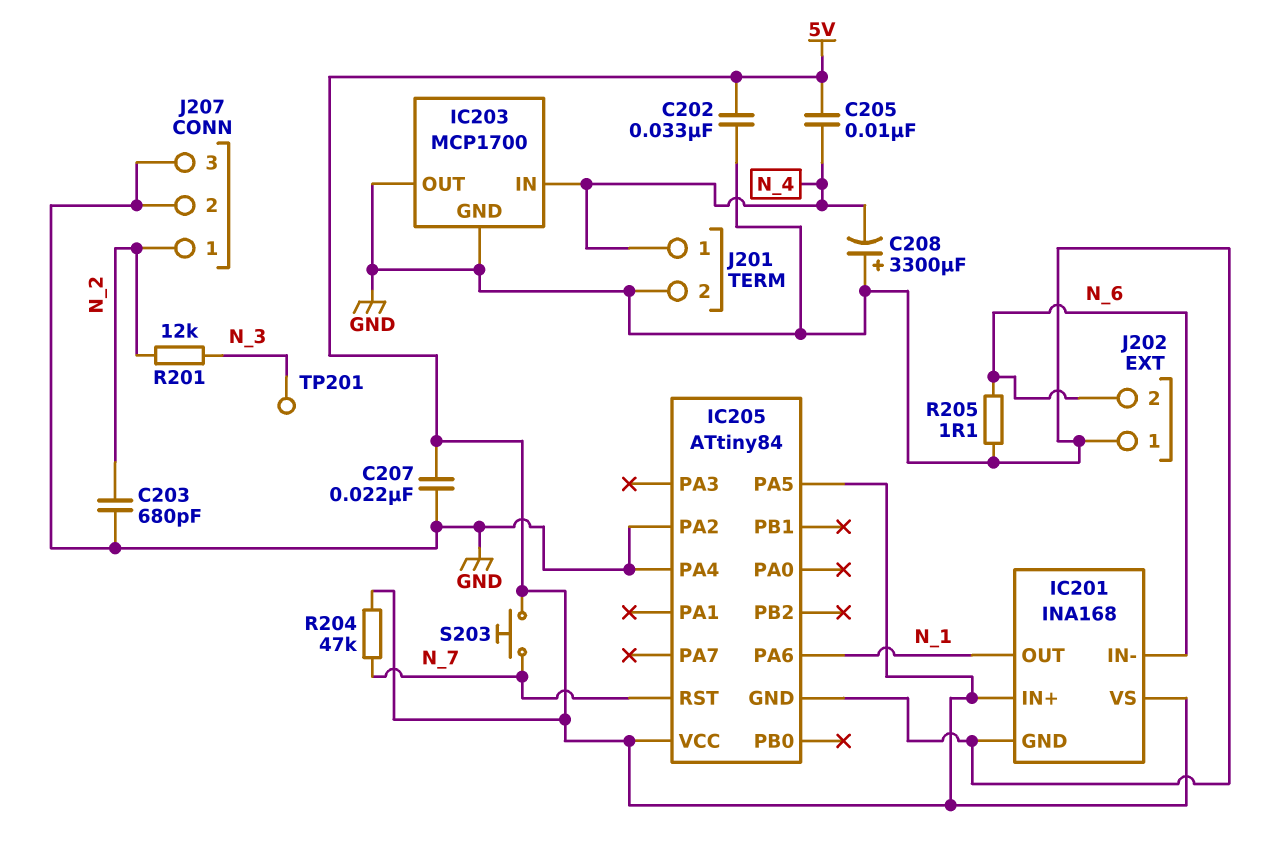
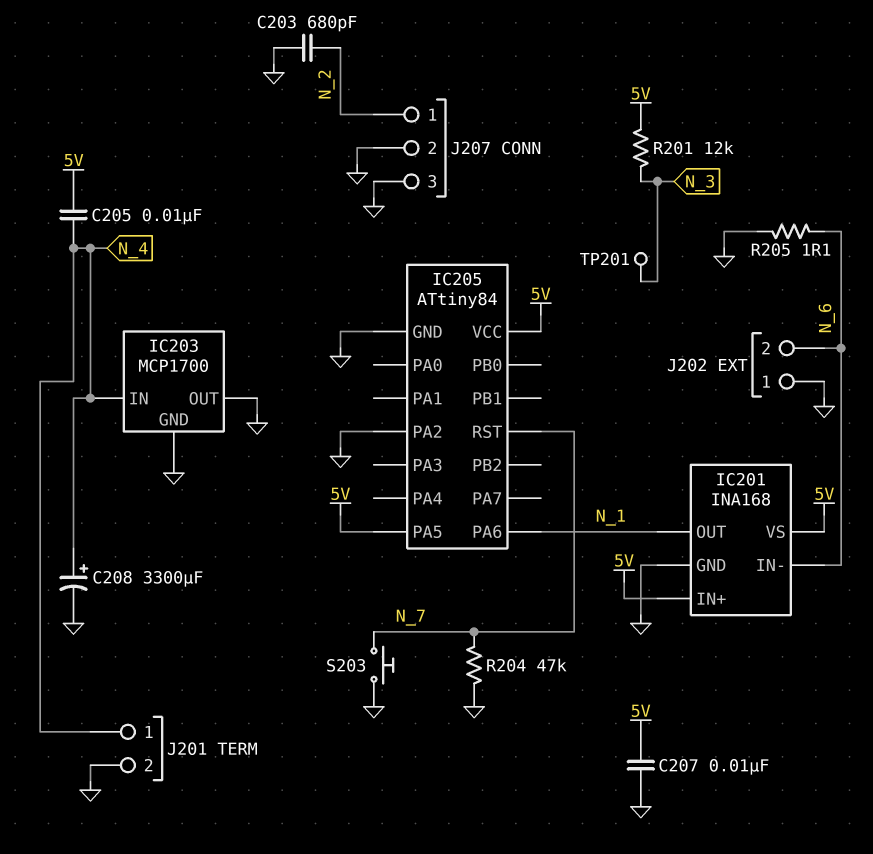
C202: 33nF (5V, GND) -> none
C207: 22nF (5V, GND) -> 10nF (5V, GND)
C208: 3300uF (plus GND, minus N_4) -> 3300uF (plus N_4, minus GND)
IC205 pin PA4: GND -> none
R201: 12k (N_2, N_3) -> 12k (5V, N_3)
R204: 47k (5V, N_7) -> 47k (GND, N_7)
S203: button (5V, N_7) -> button (GND, N_7)

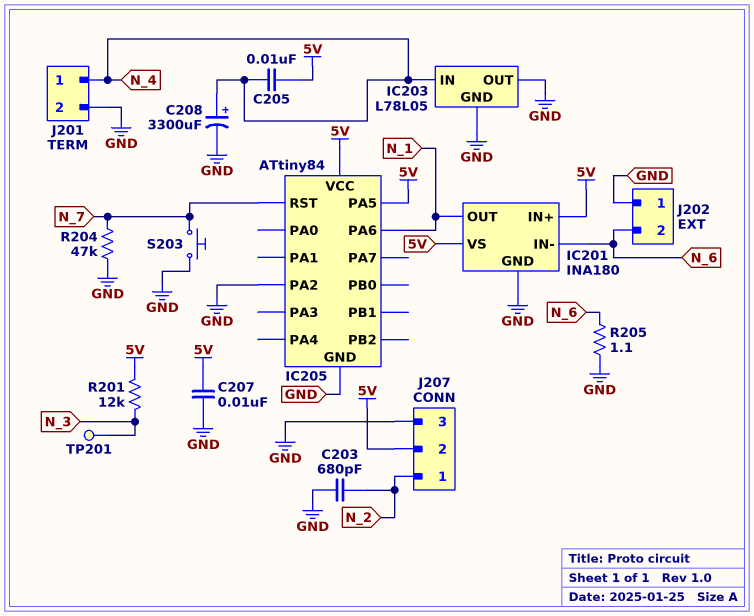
IC201: INA168 -> INA180
IC203: MCP1700 -> L78L05
J207 pin 2: GND -> 5V

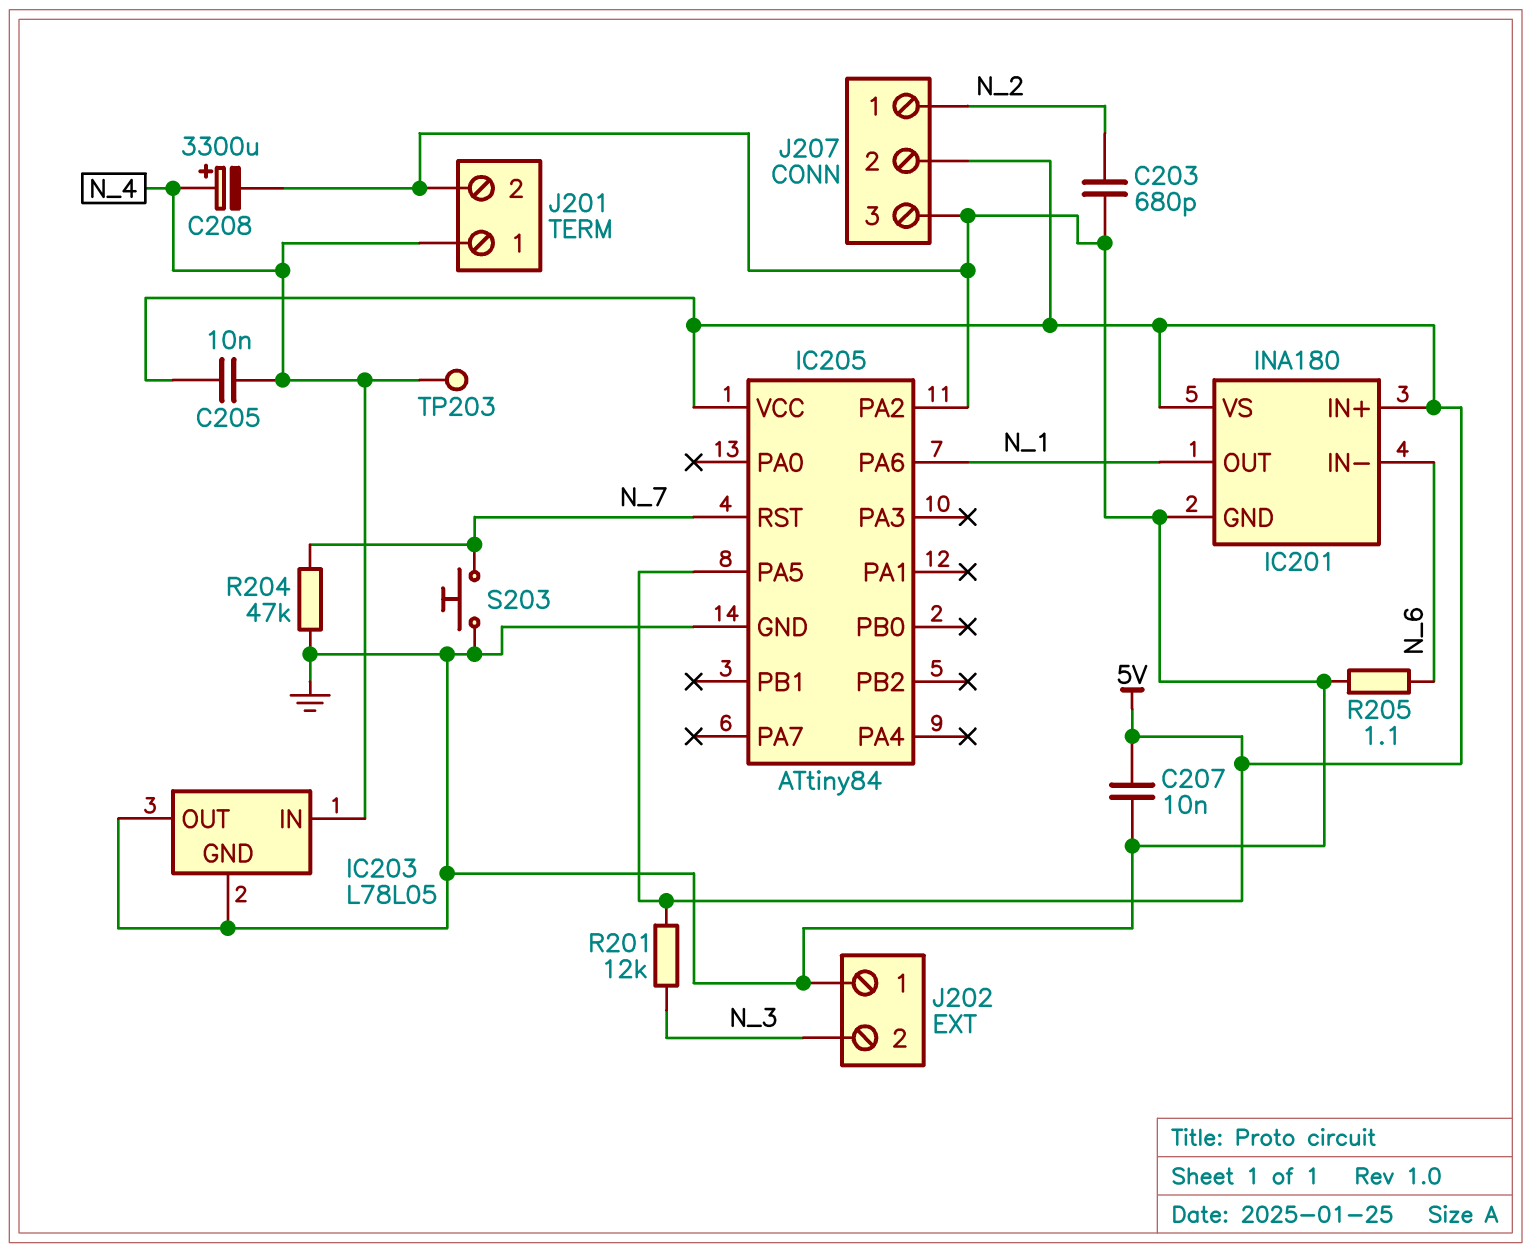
J202 pin 2: N_6 -> N_3
TP201: test point (N_3) -> none
TP203: none -> test point (N_4)

